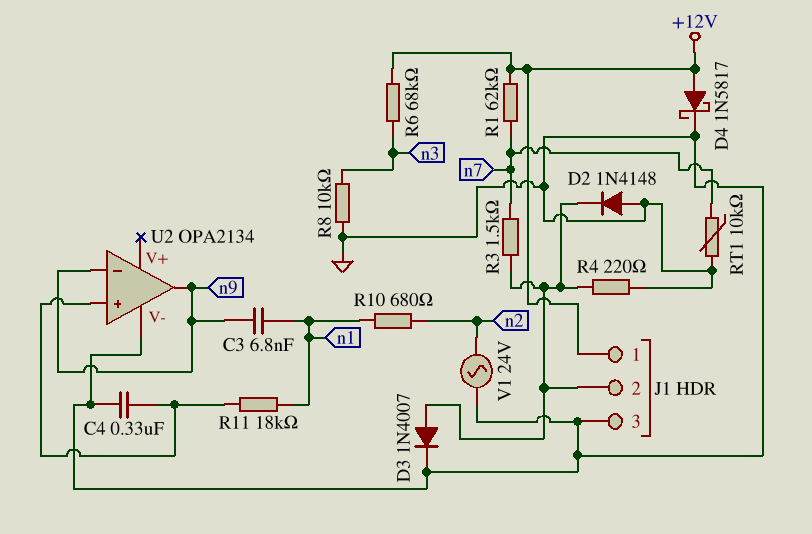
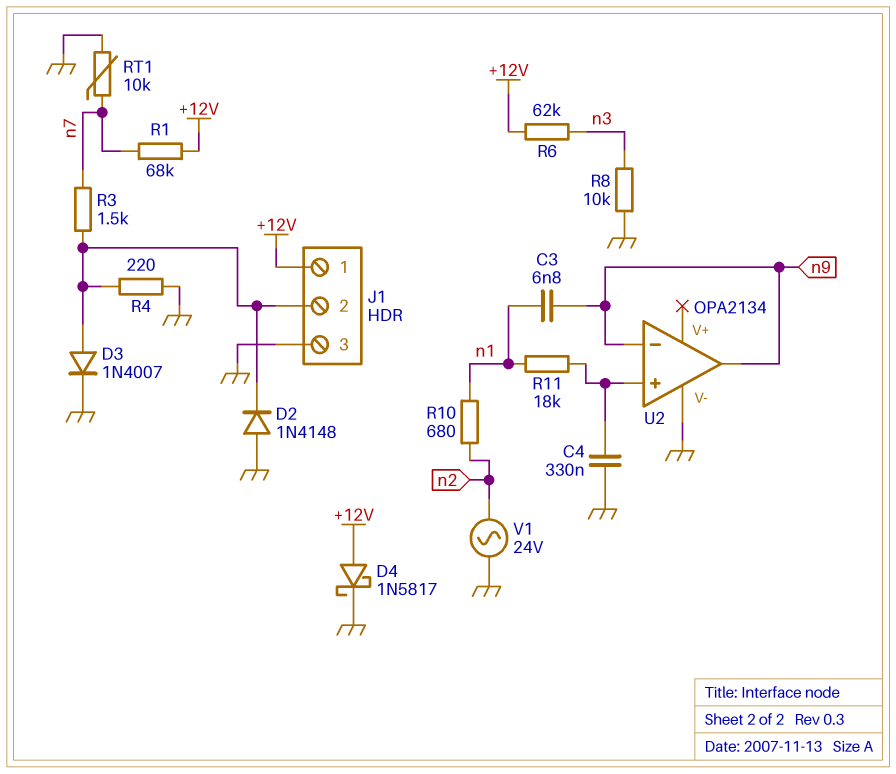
R1: 62k (+12V, n7) -> 68k (+12V, n7)
R6: 68k (+12V, n3) -> 62k (+12V, n3)

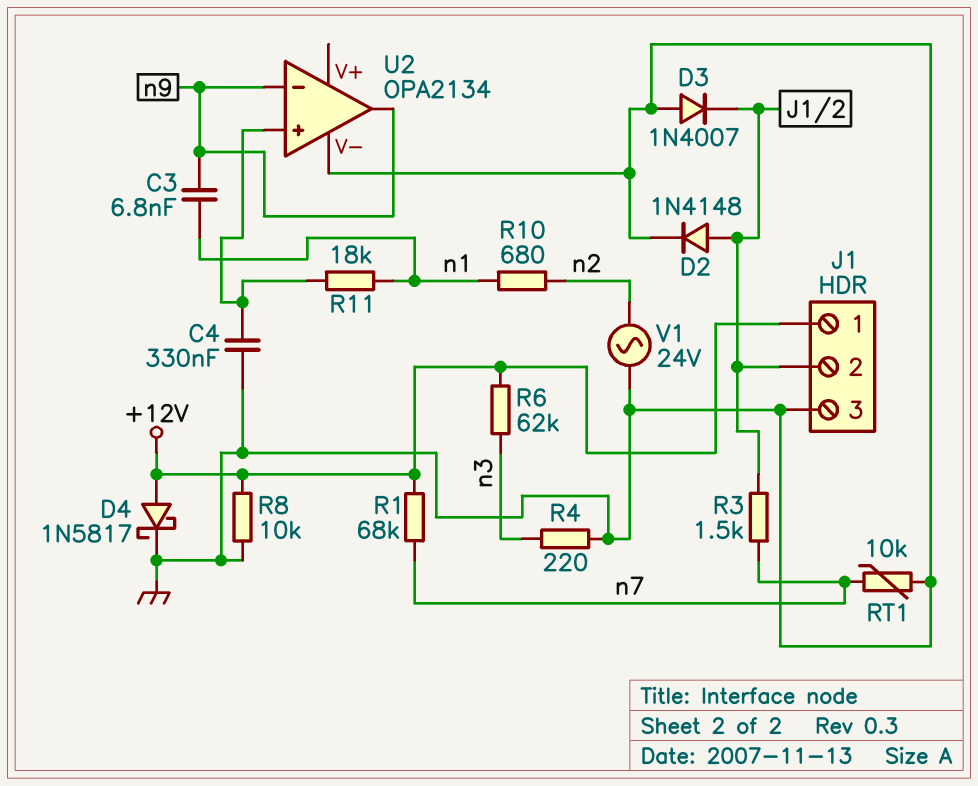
D2: diode 1N4148 (A GND, K J1/2) -> diode 1N4148 (A J1/2, K GND)
D3: diode 1N4007 (A J1/2, K GND) -> diode 1N4007 (A GND, K J1/2)
R4: 220 (GND, J1/2) -> 220 (GND, n3)
R8: 10k (GND, n3) -> 10k (+12V, GND)

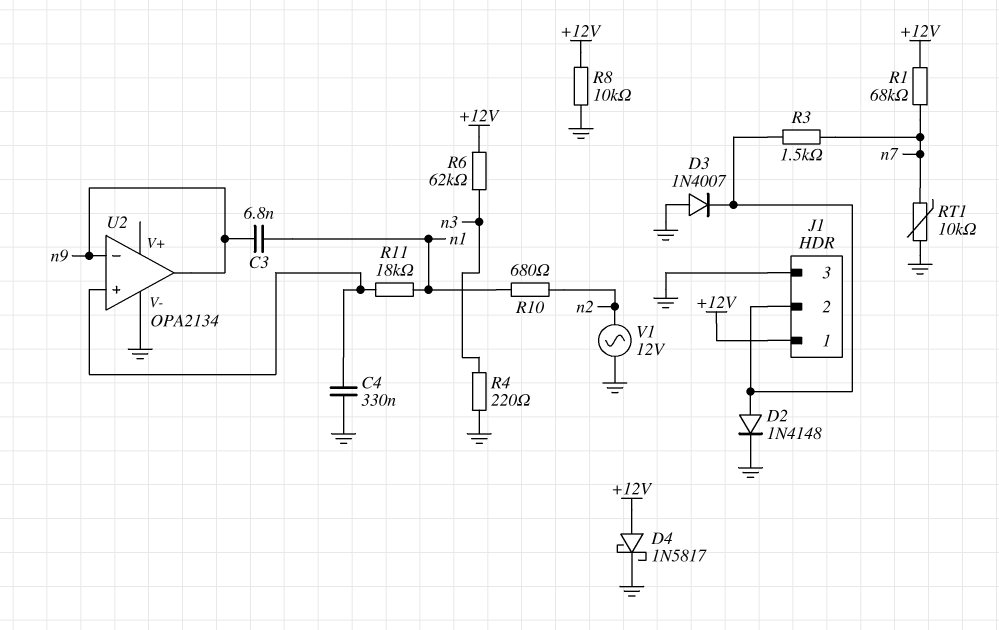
V1: AC 24V (GND, n2) -> AC 12V (GND, n2)

